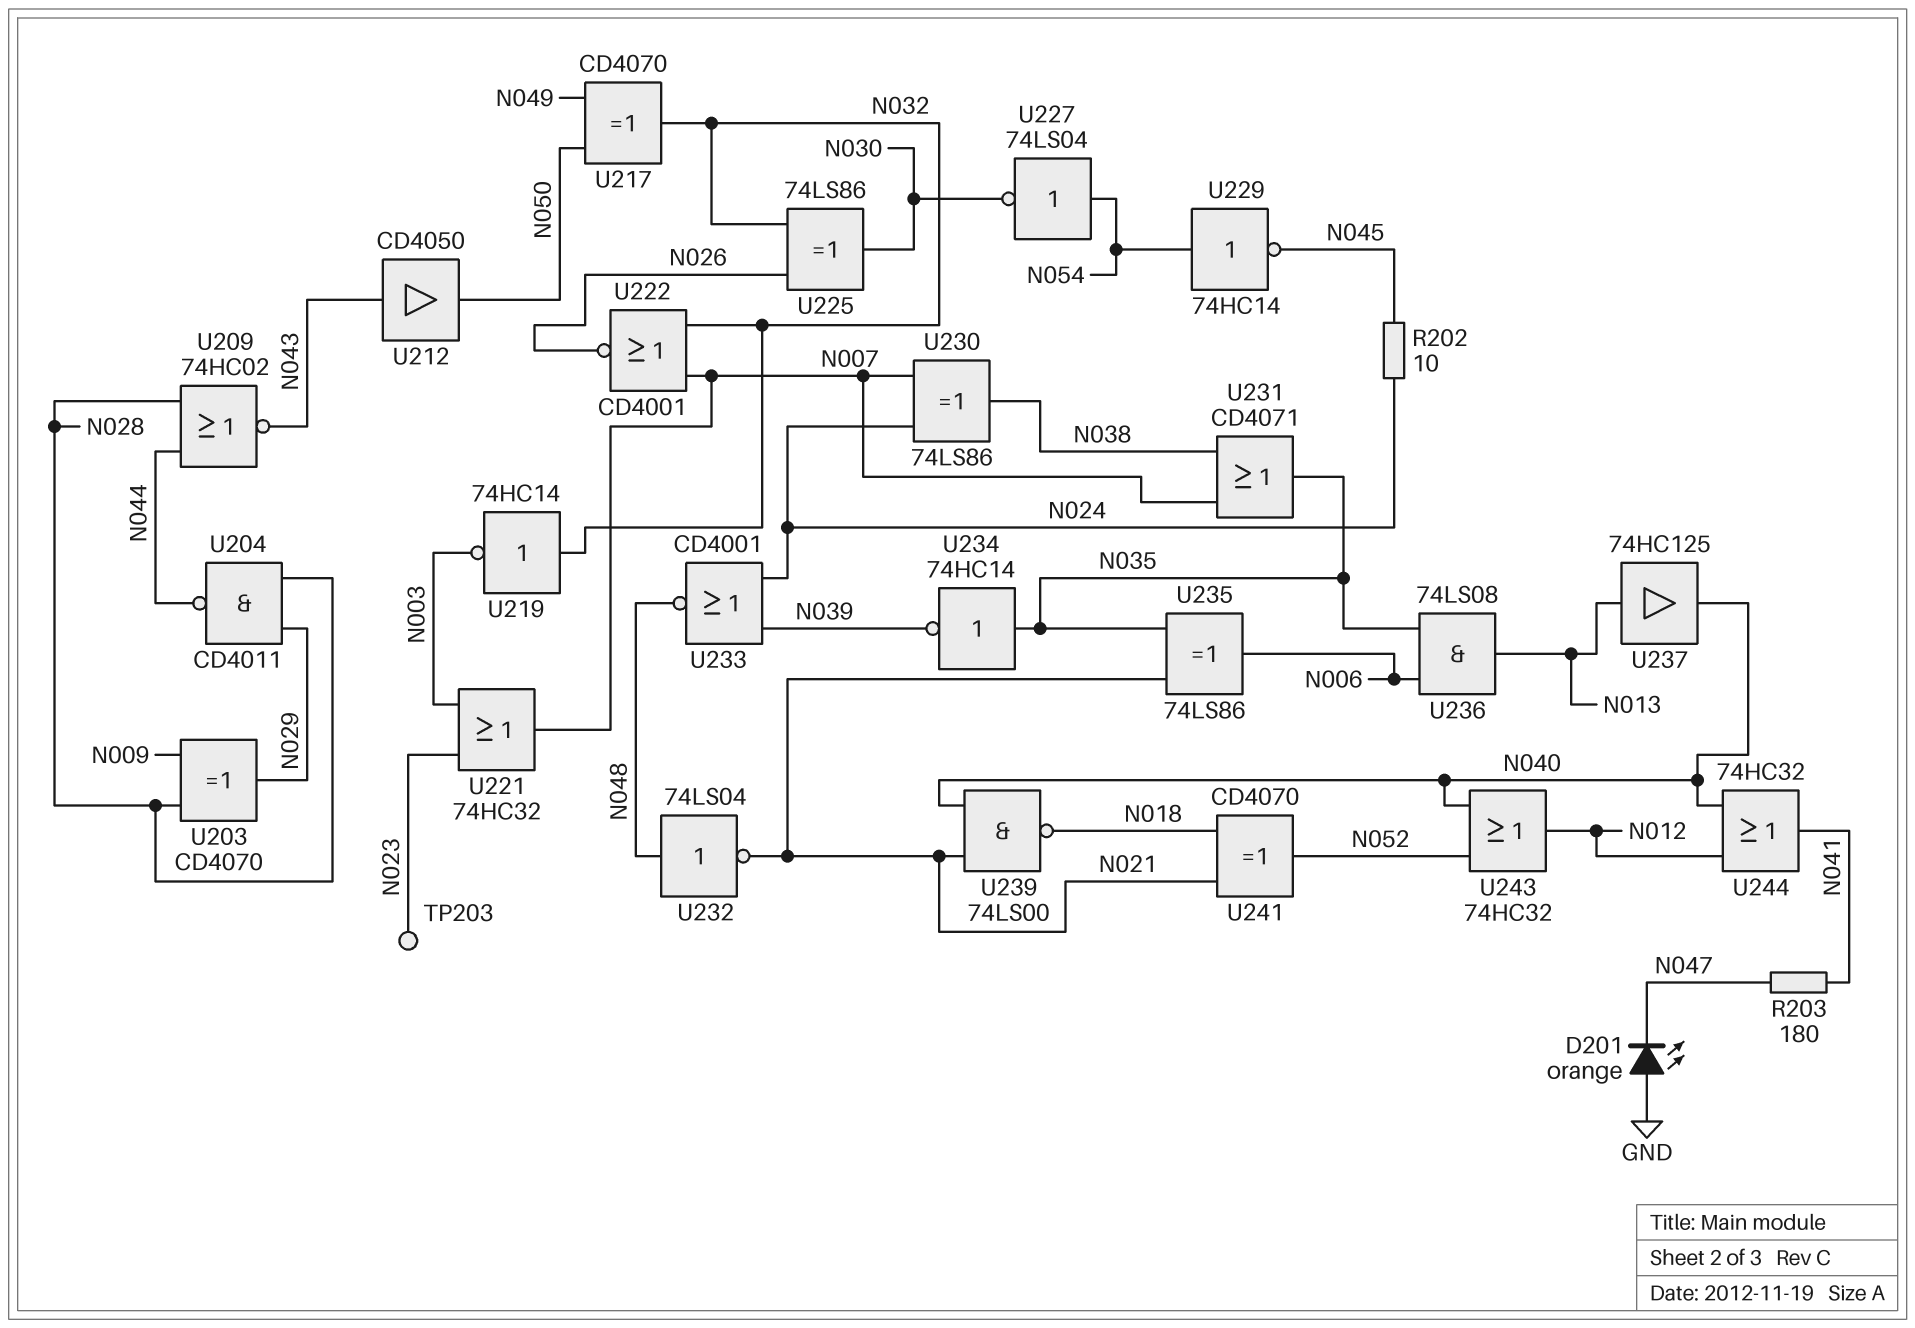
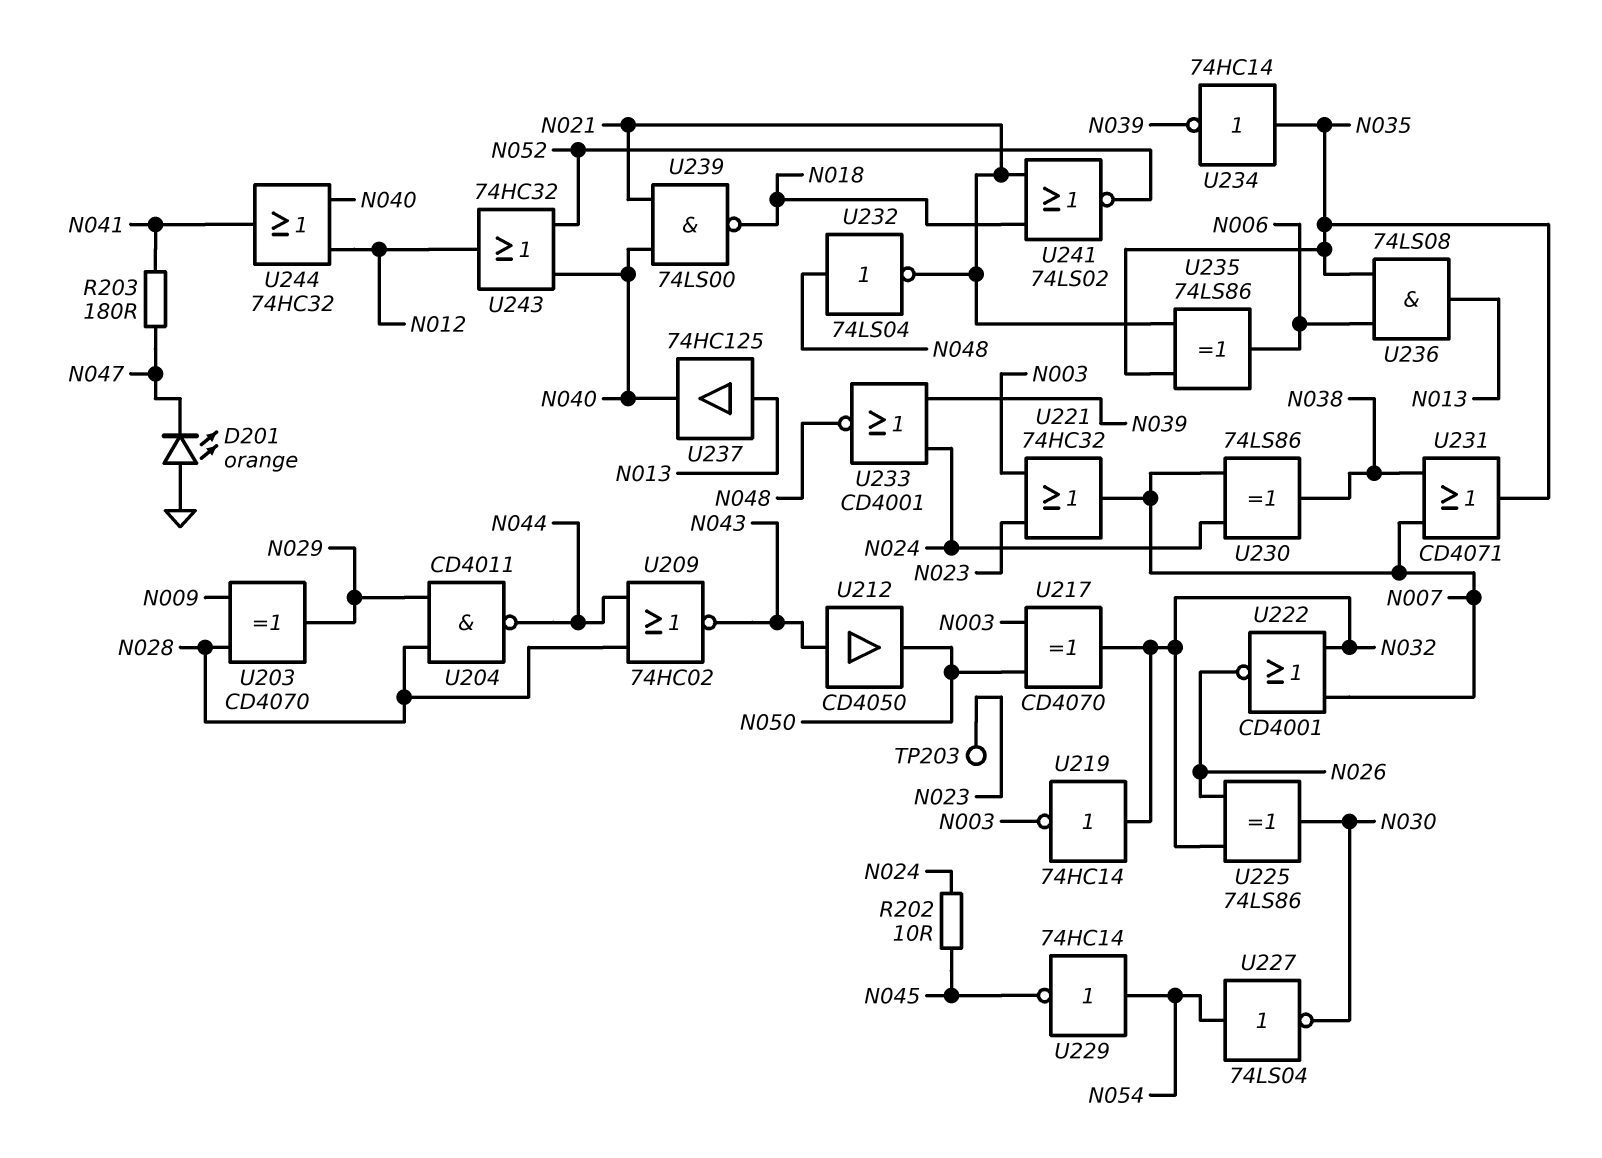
U217: XOR CD4070 (in N049, in N050, out N032) -> XOR CD4070 (in N003, in N050, out N032)
U241: XOR CD4070 (in N018, in N021, out N052) -> NOR 74LS02 (in N018, in N021, out N052)

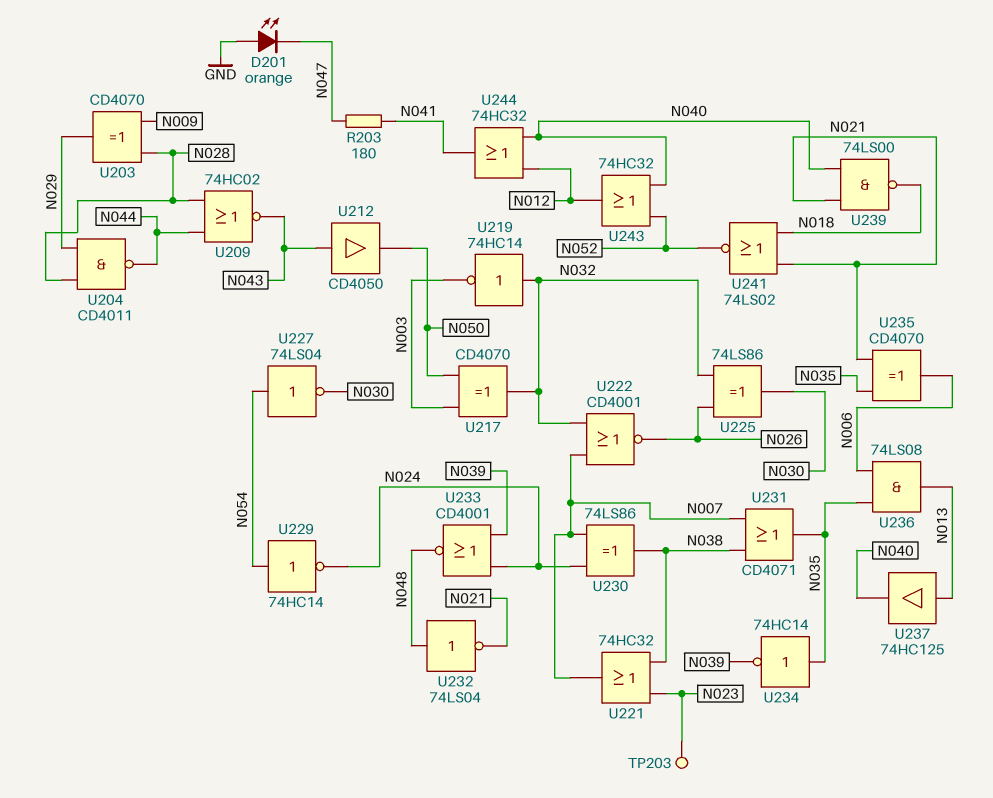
R202: 10 (N024, N045) -> none
U221: OR 74HC32 (in N003, in N023, out N007) -> OR 74HC32 (in N023, in N038, out N007)
U229: NOT 74HC14 (in N054, out N045) -> NOT 74HC14 (in N054, out N024)
U235: XOR 74LS86 (in N021, in N035, out N006) -> XOR CD4070 (in N021, in N035, out N006)

